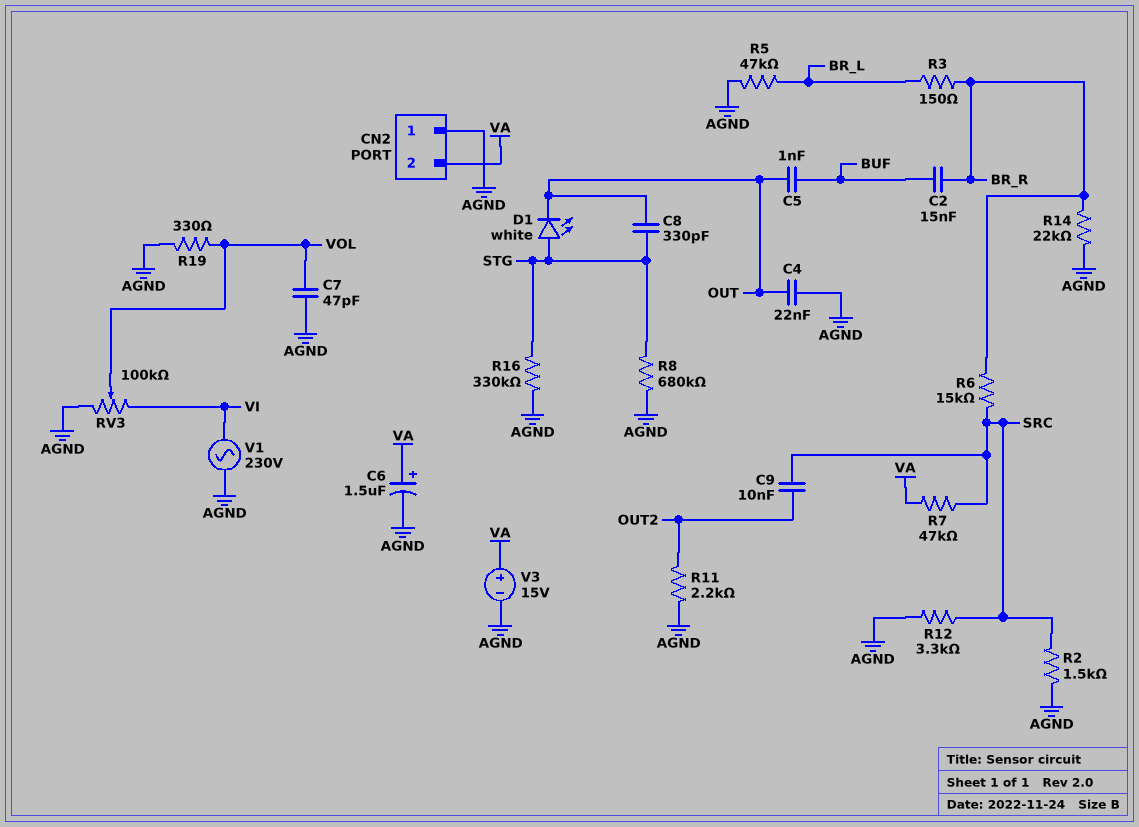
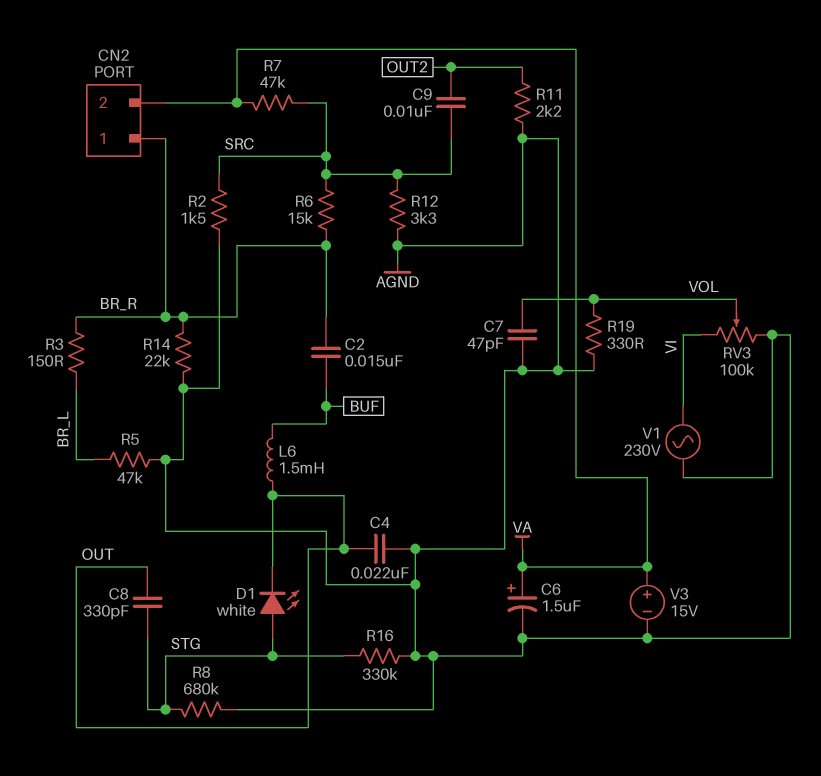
C5: 1nF (BUF, OUT) -> none
CN2 pin 1: AGND -> BR_R
L6: none -> 1.5mH (BUF, OUT)

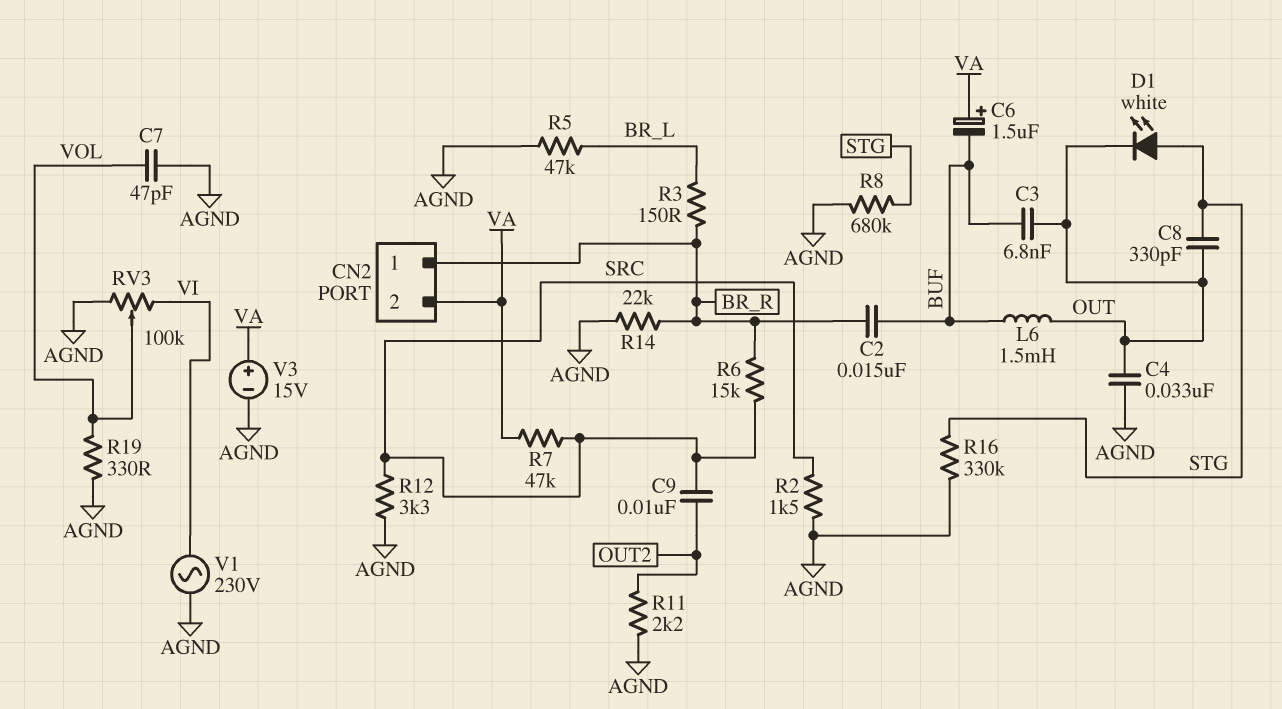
C3: none -> 6.8nF (BUF, OUT)
C4: 22nF (AGND, OUT) -> 33nF (AGND, OUT)
C6: 1.5uF (plus VA, minus AGND) -> 1.5uF (plus VA, minus BUF)

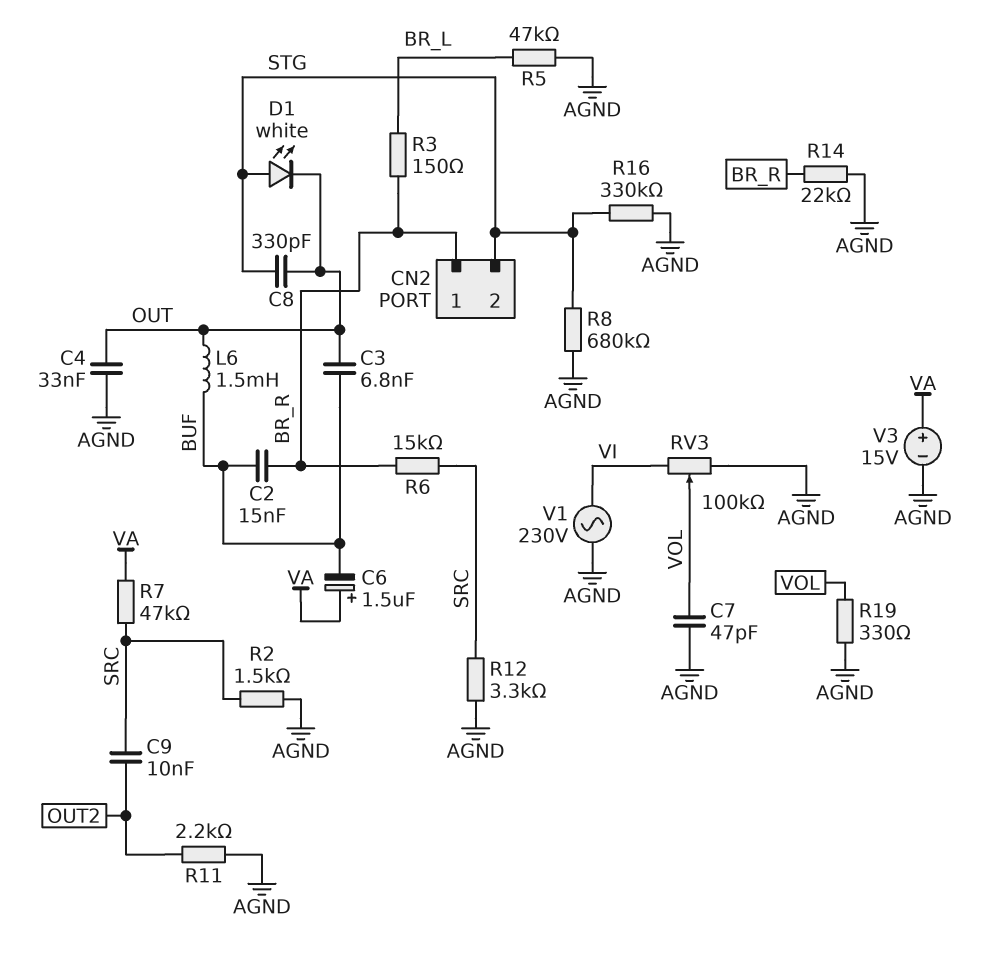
CN2 pin 2: VA -> STG

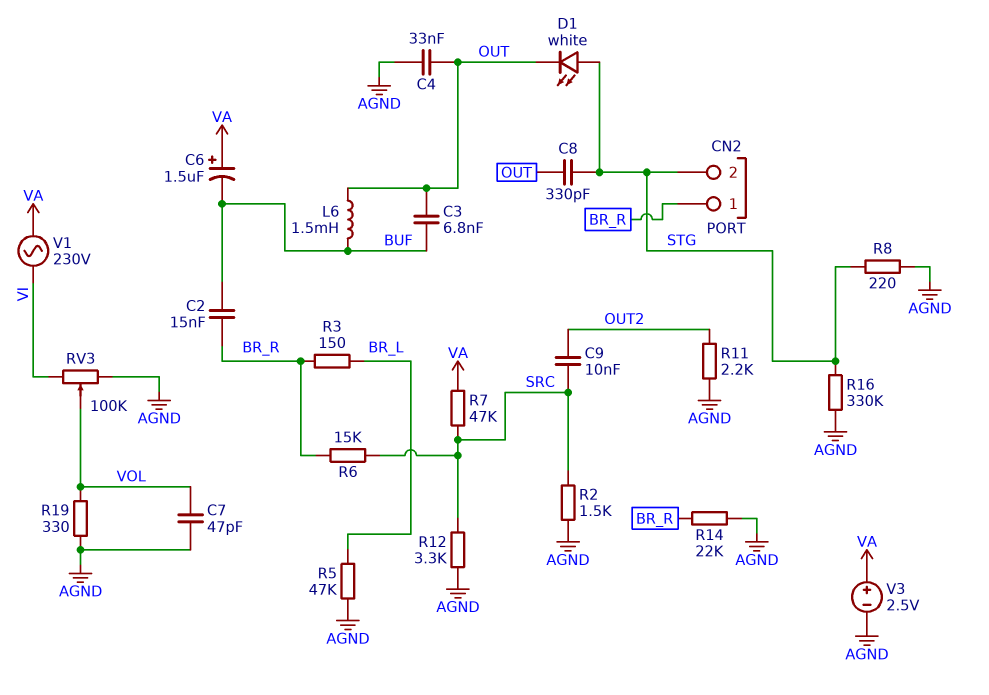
R8: 680k (AGND, STG) -> 220 (AGND, STG)
V1: AC 230V (AGND, VI) -> AC 230V (VA, VI)
V3: 15V (plus VA, minus AGND) -> 2.5V (plus VA, minus AGND)

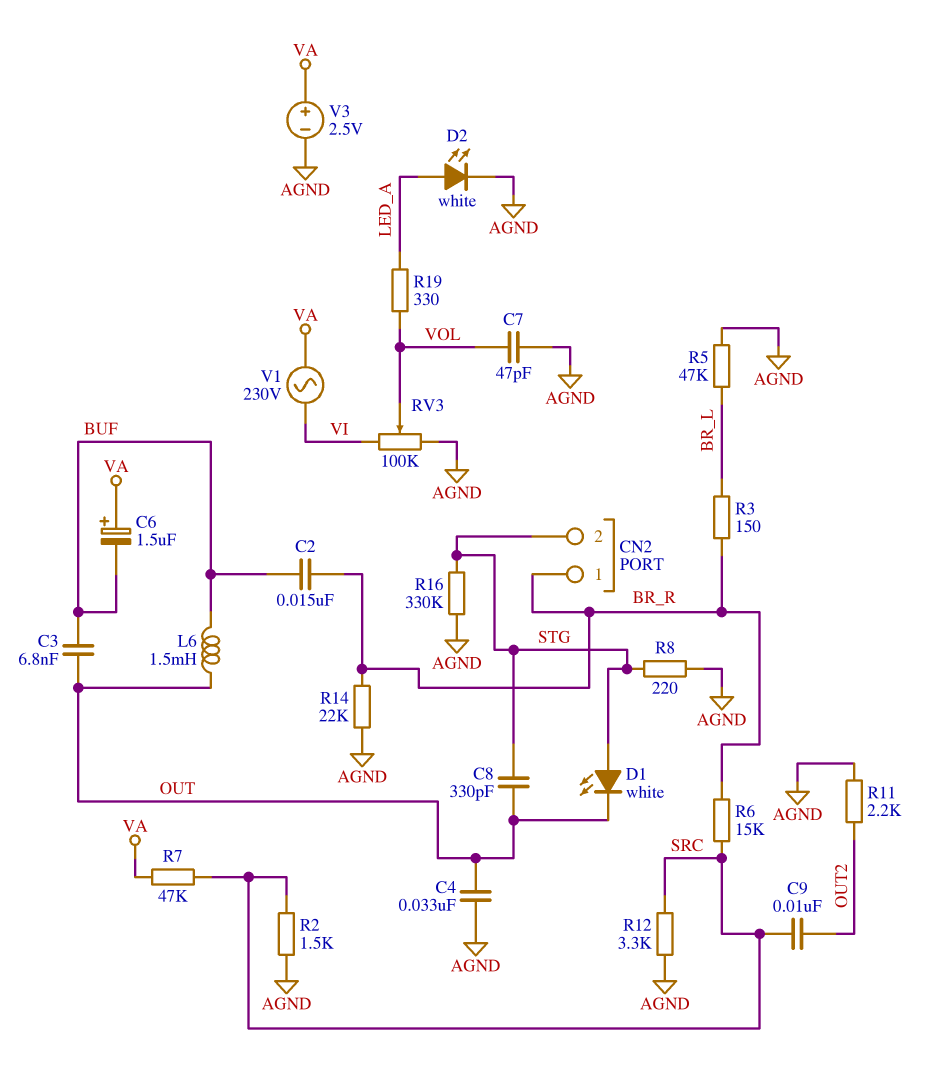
D2: none -> LED white (A LED_A, K AGND)
R19: 330 (AGND, VOL) -> 330 (LED_A, VOL)

